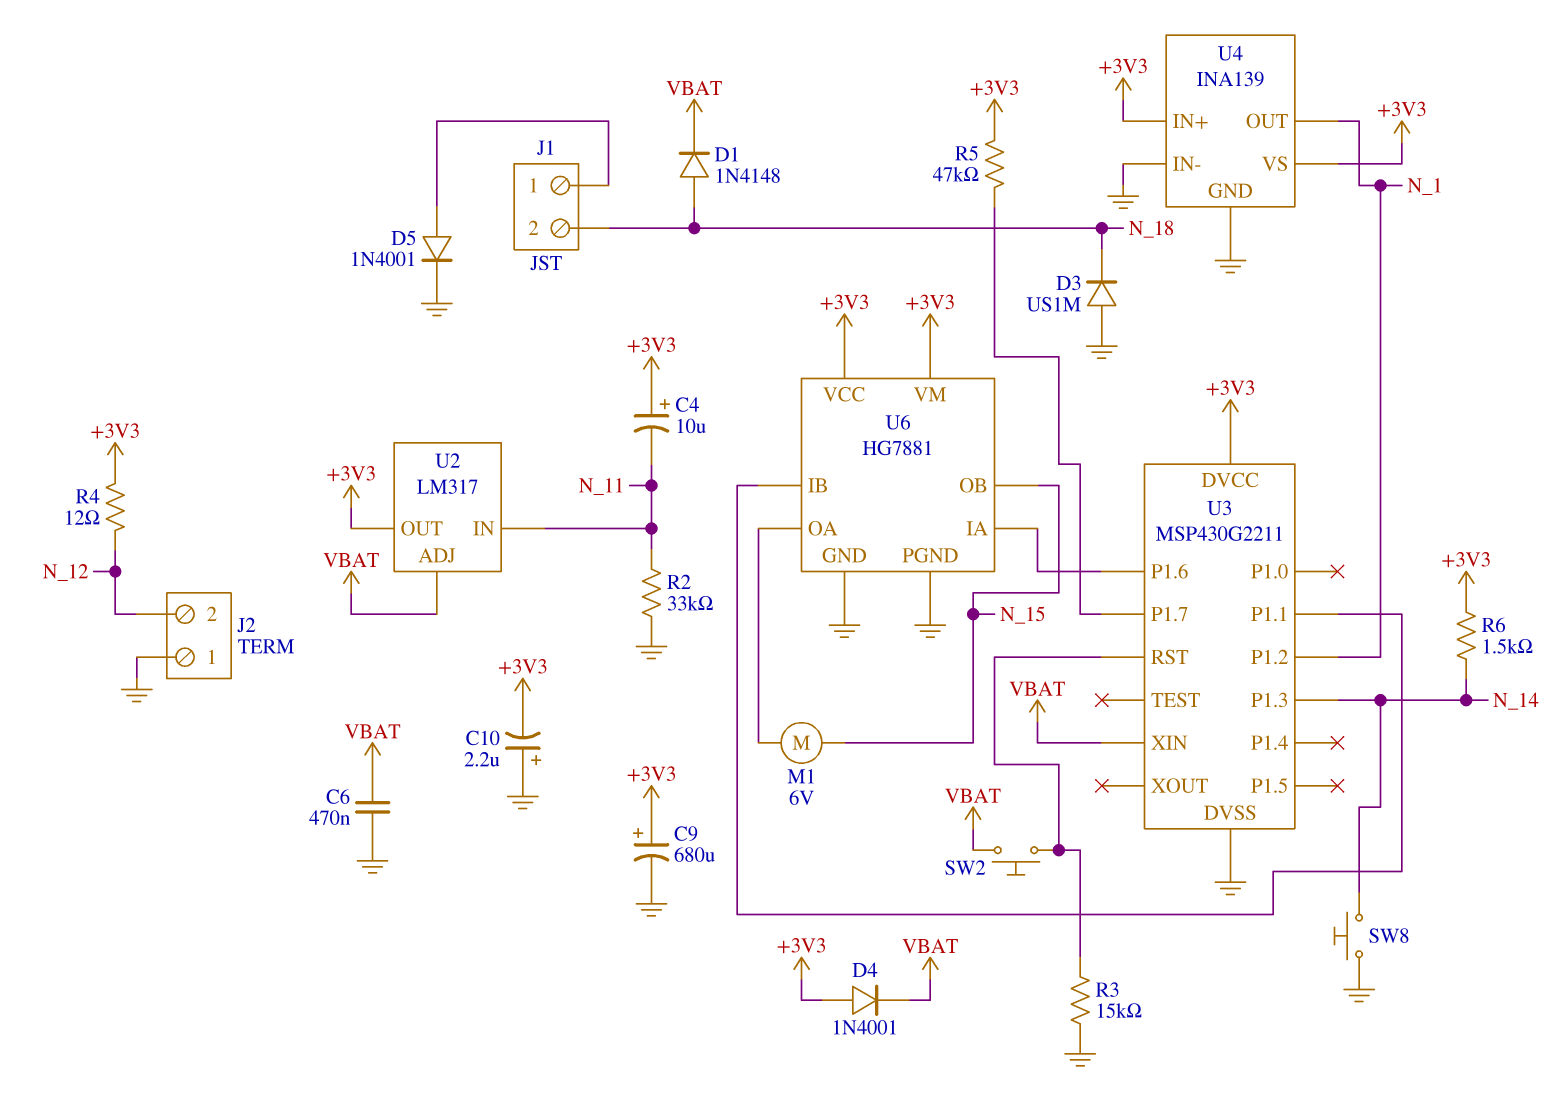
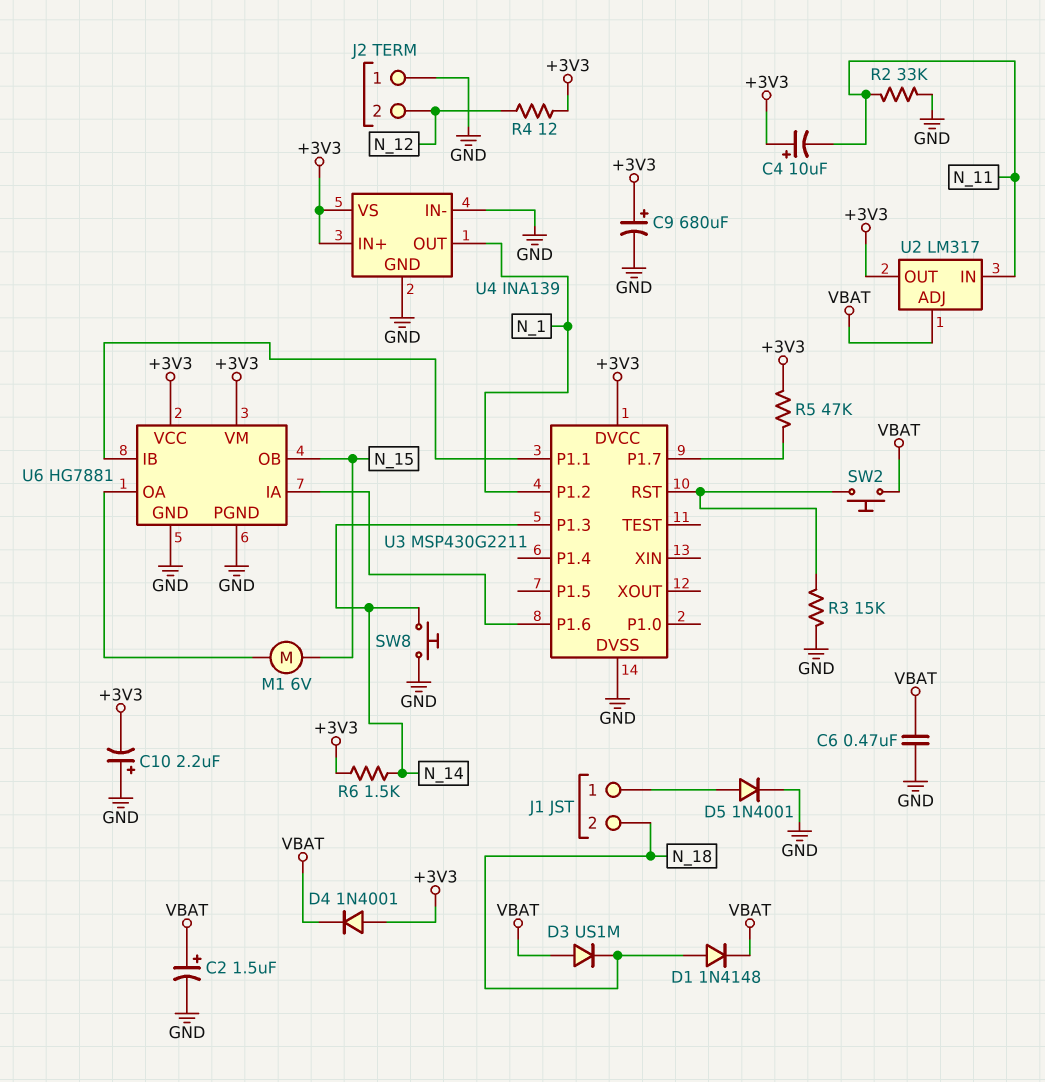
C2: none -> 1.5uF (plus VBAT, minus GND)
D3: diode US1M (A GND, K N_18) -> diode US1M (A VBAT, K N_18)
U3 pin XIN: VBAT -> none

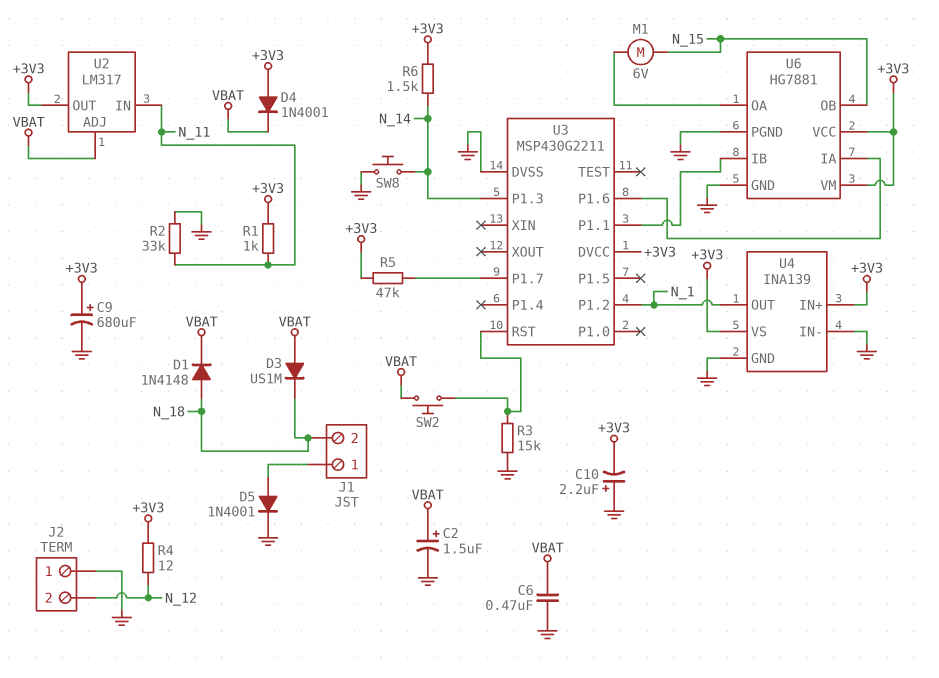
C4: 10uF (plus +3V3, minus N_11) -> none
R1: none -> 1k (+3V3, N_11)

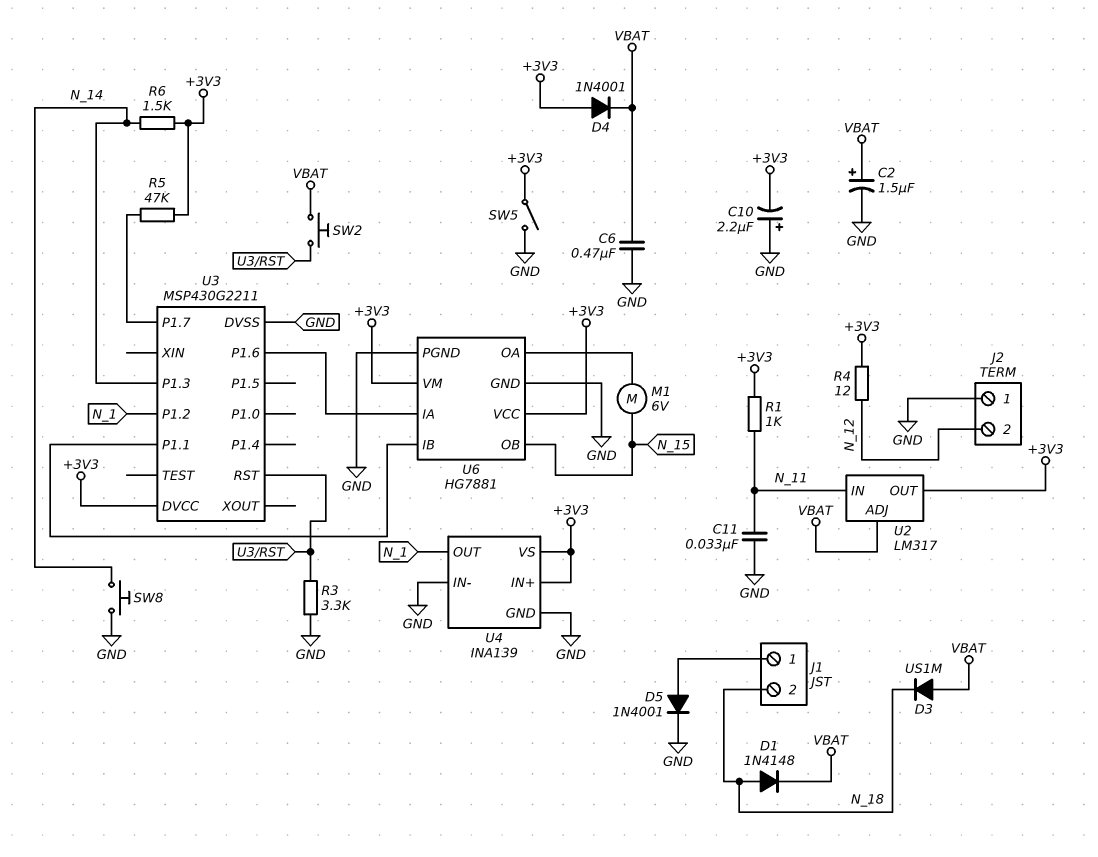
C9: 680uF (plus +3V3, minus GND) -> none
C11: none -> 33nF (GND, N_11)
R2: 33k (GND, N_11) -> none
R3: 15k (GND, U3/RST) -> 3.3k (GND, U3/RST)
SW5: none -> switch (+3V3, GND)

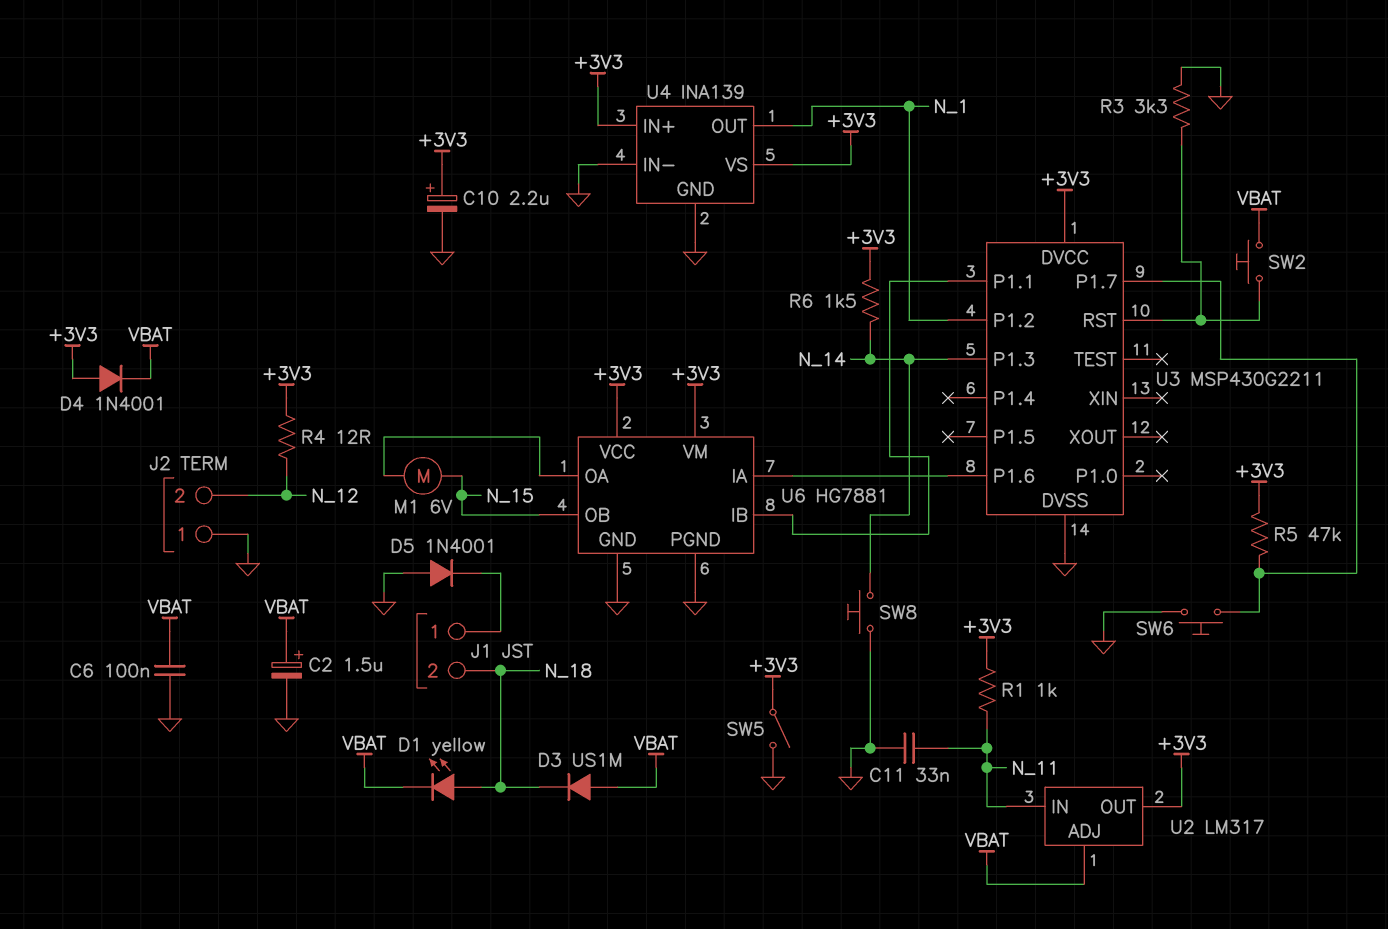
C6: 470nF (GND, VBAT) -> 100nF (GND, VBAT)
C10: 2.2uF (plus GND, minus +3V3) -> 2.2uF (plus +3V3, minus GND)
D1: diode 1N4148 (A N_18, K VBAT) -> LED yellow (A N_18, K VBAT)
D5: diode 1N4001 (A J1/1, K GND) -> diode 1N4001 (A GND, K J1/1)
SW6: none -> button (GND, U3/P1.7)

